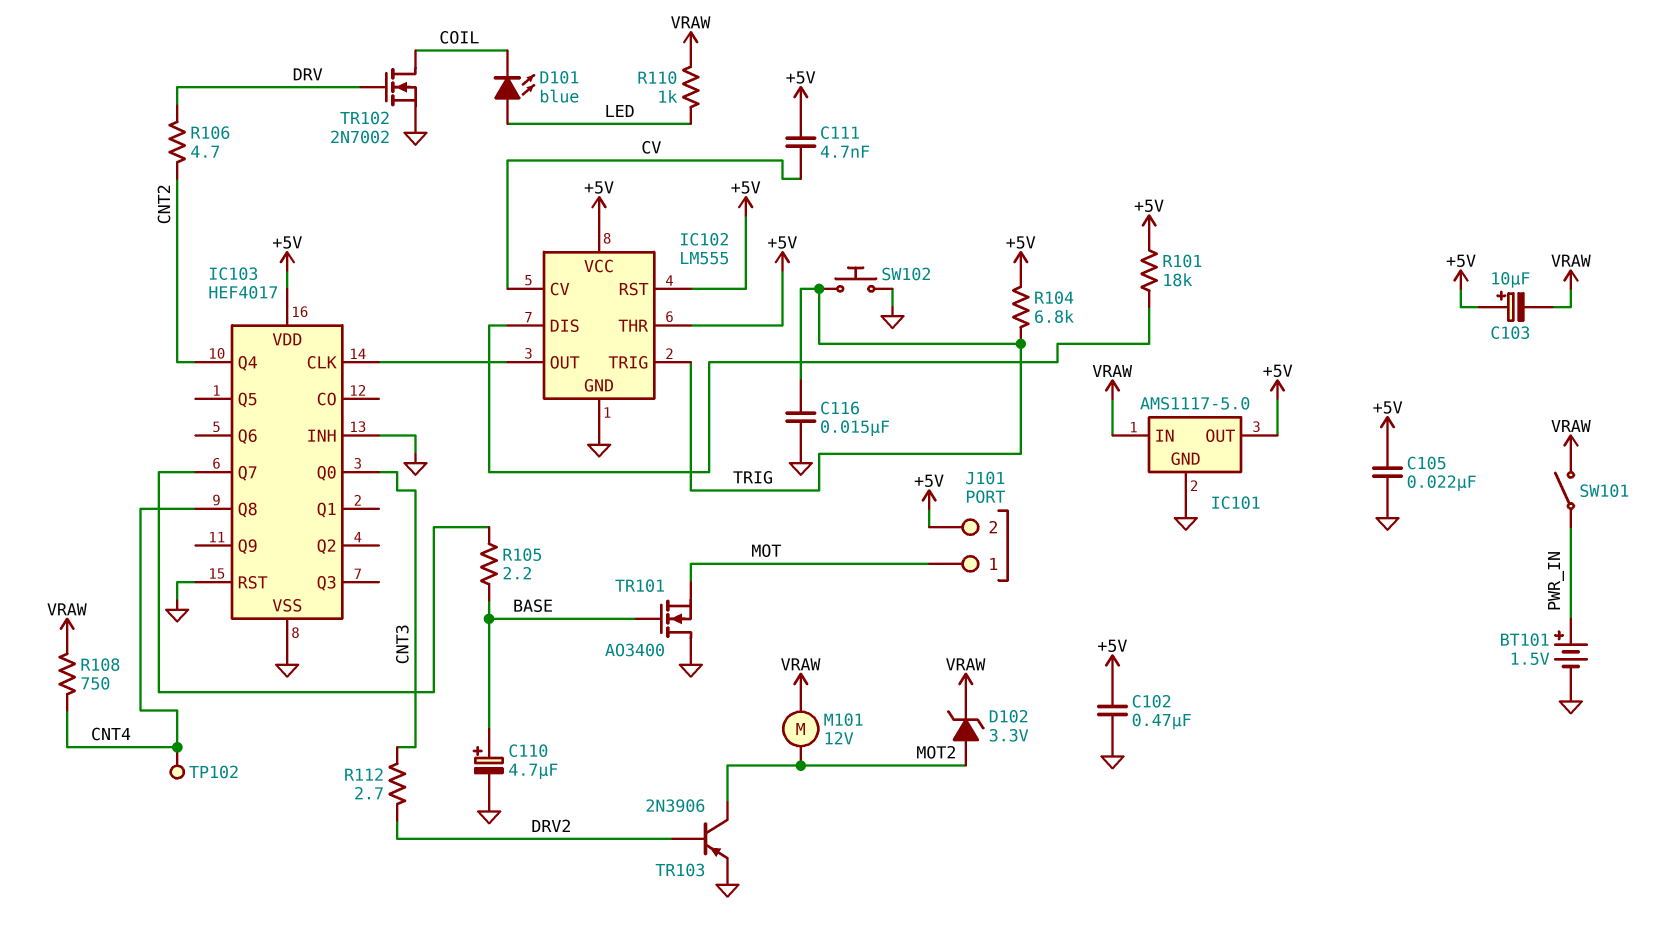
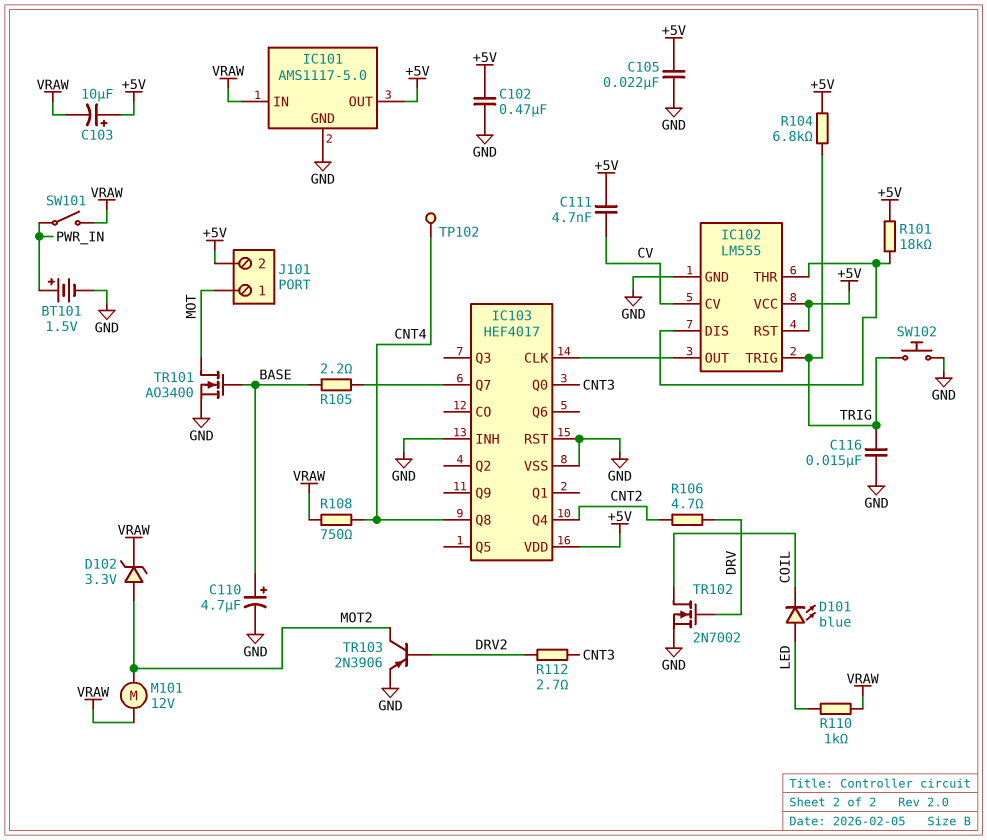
IC102 pin THR: +5V -> IC102/DIS
TR101: NMOS AO3400 (G BASE, D GND, S MOT) -> NMOS AO3400 (G BASE, D MOT, S GND)

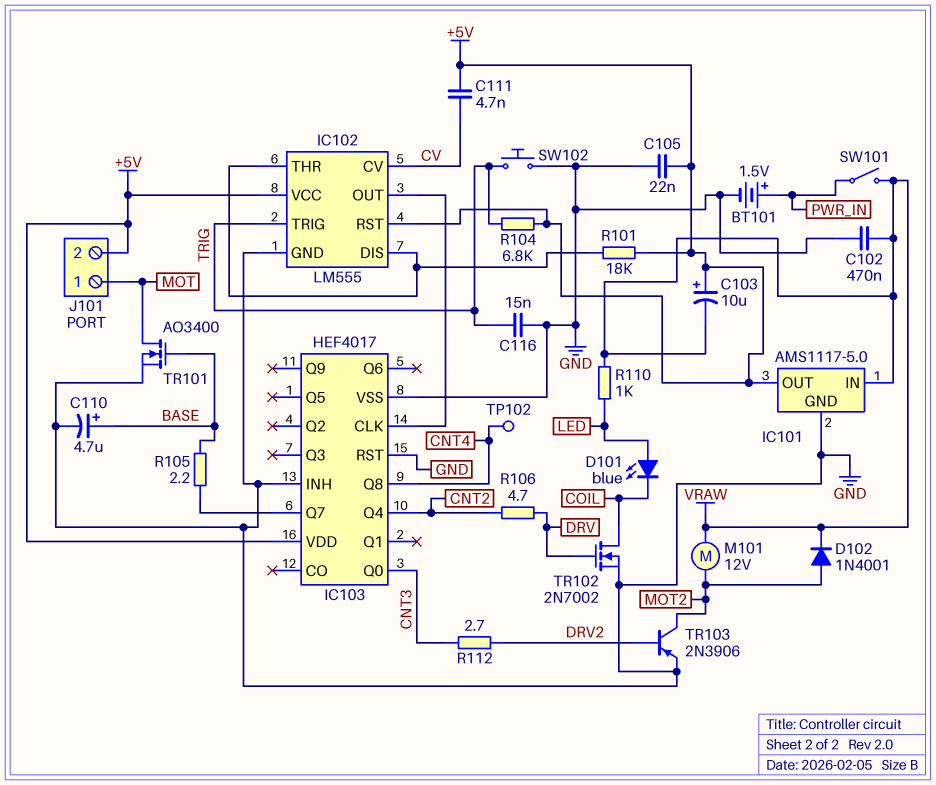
C102: 470nF (+5V, GND) -> 470nF (GND, VRAW)
D102: zener 3.3V (A MOT2, K VRAW) -> diode 1N4001 (A MOT2, K VRAW)
R108: 750 (CNT4, VRAW) -> none

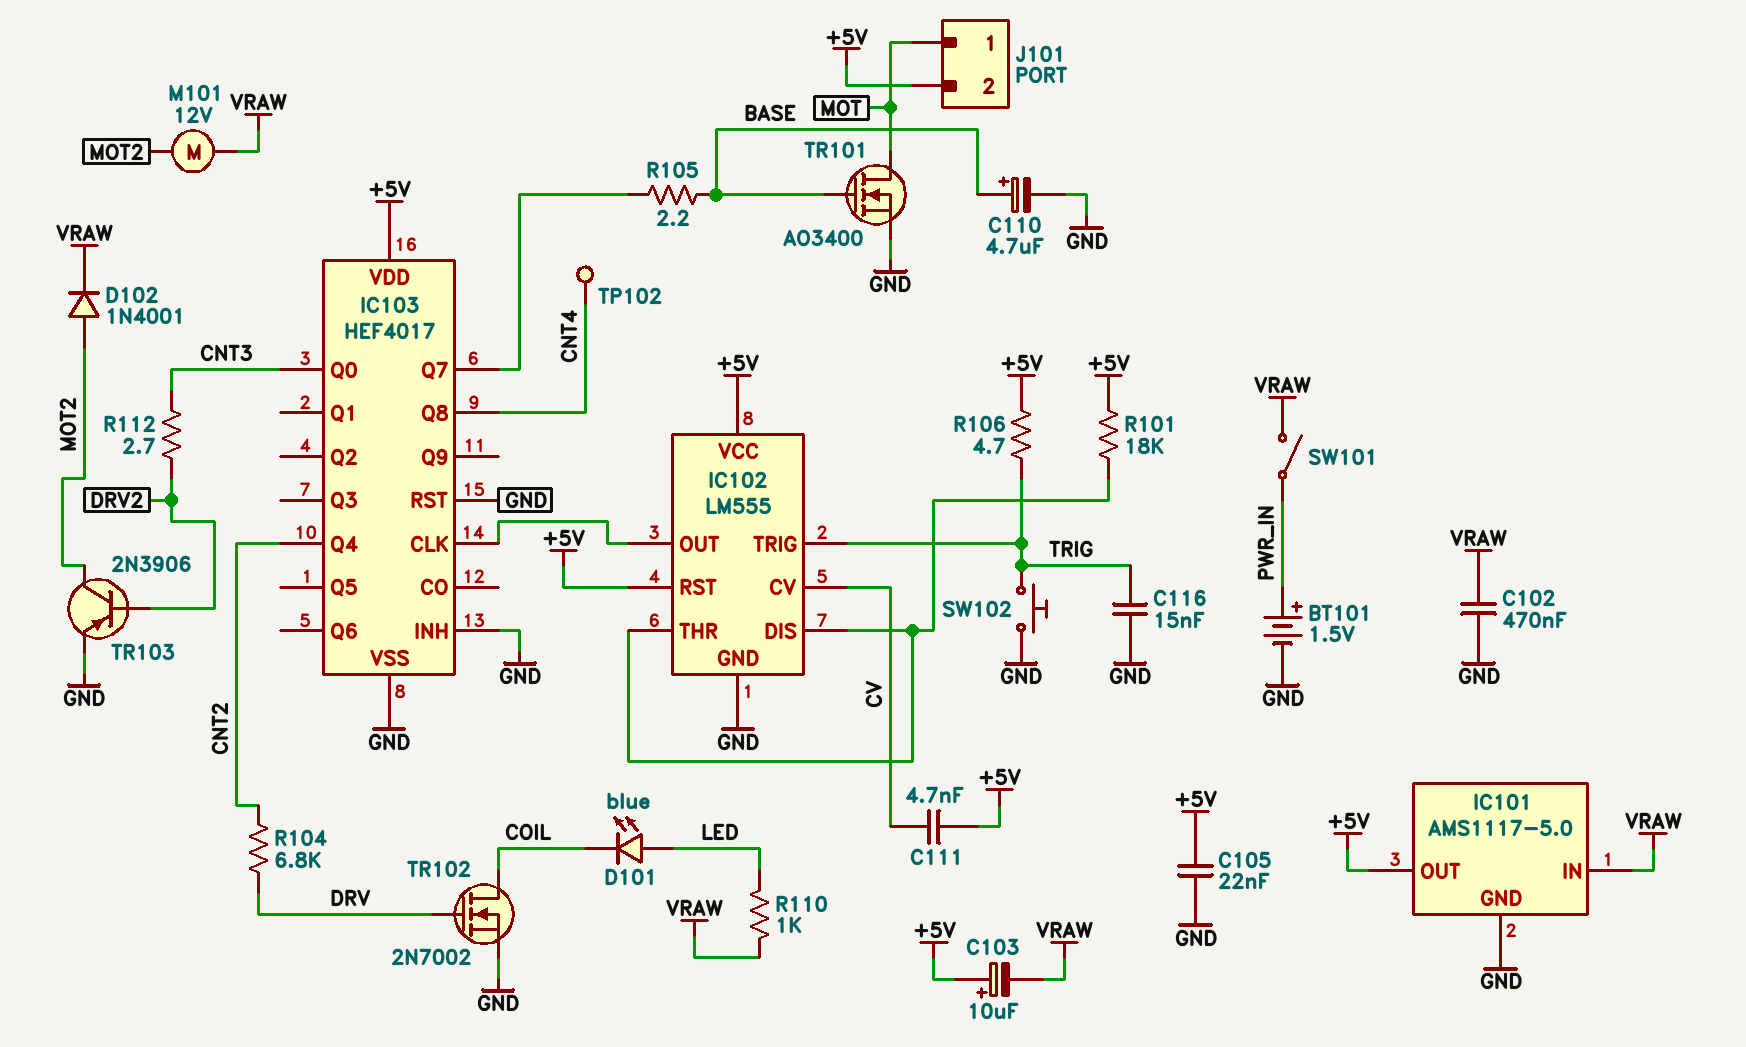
R104: 6.8k (+5V, TRIG) -> 6.8k (CNT2, DRV)
R106: 4.7 (CNT2, DRV) -> 4.7 (+5V, TRIG)

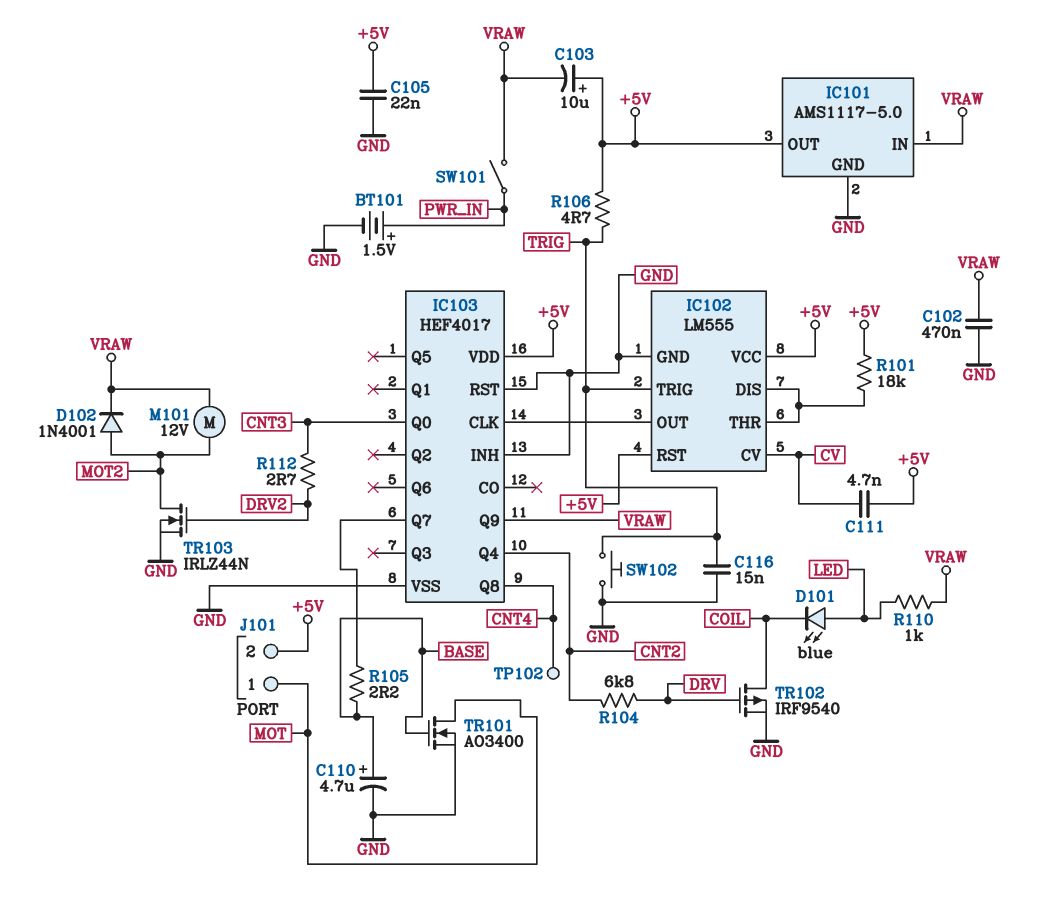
IC103 pin Q9: none -> VRAW
TR102: NMOS 2N7002 (G DRV, D COIL, S GND) -> PMOS IRF9540 (G DRV, D COIL, S GND)
TR103: PNP 2N3906 (B DRV2, C MOT2, E GND) -> NMOS IRLZ44N (G DRV2, D MOT2, S GND)

